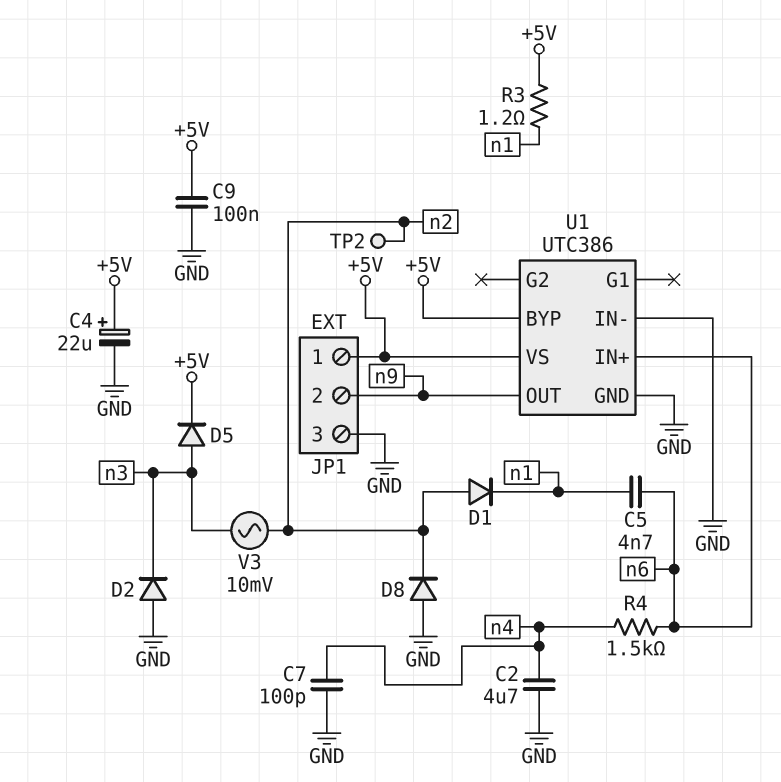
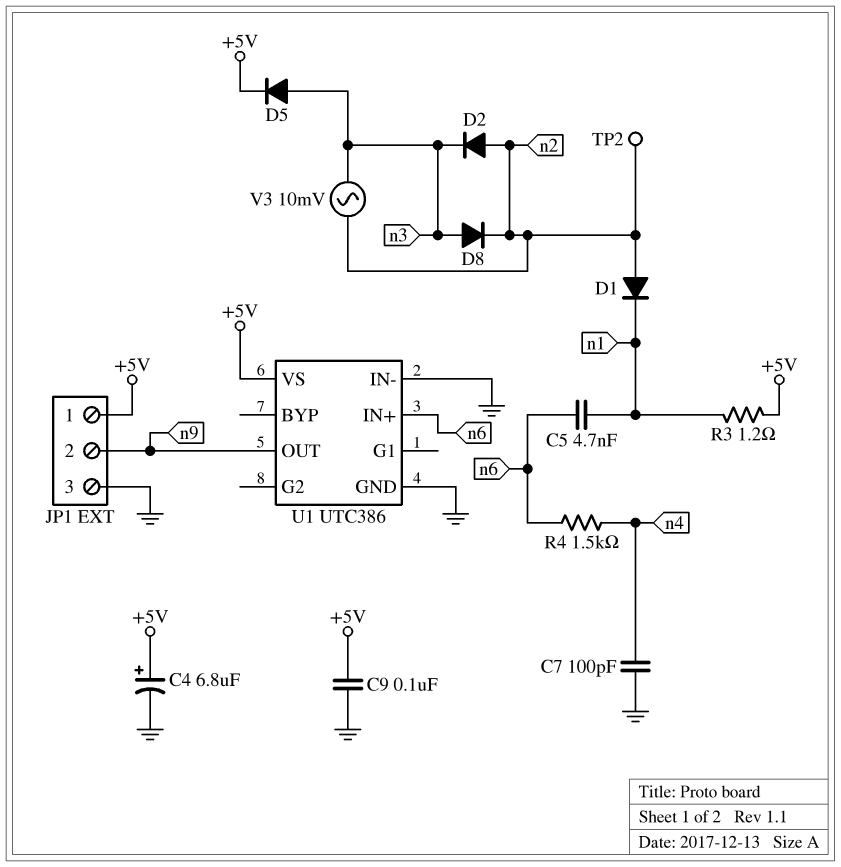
C2: 4.7uF (GND, n4) -> none
C4: 22uF (plus +5V, minus GND) -> 6.8uF (plus +5V, minus GND)
D2: diode (A GND, K n3) -> diode (A n2, K n3)
D8: diode (A GND, K n2) -> diode (A n3, K n2)
U1 pin BYP: +5V -> none

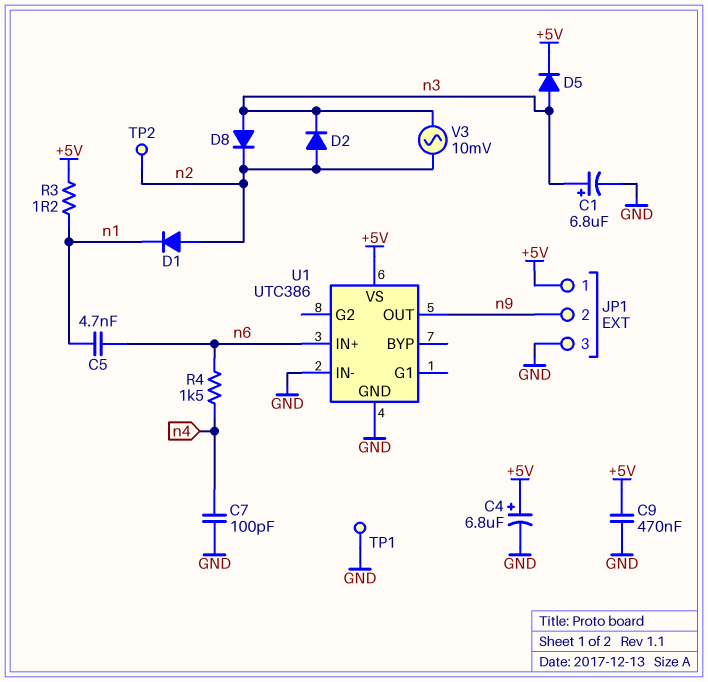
C1: none -> 6.8uF (plus n3, minus GND)
C9: 100nF (+5V, GND) -> 470nF (+5V, GND)
TP1: none -> test point (GND)

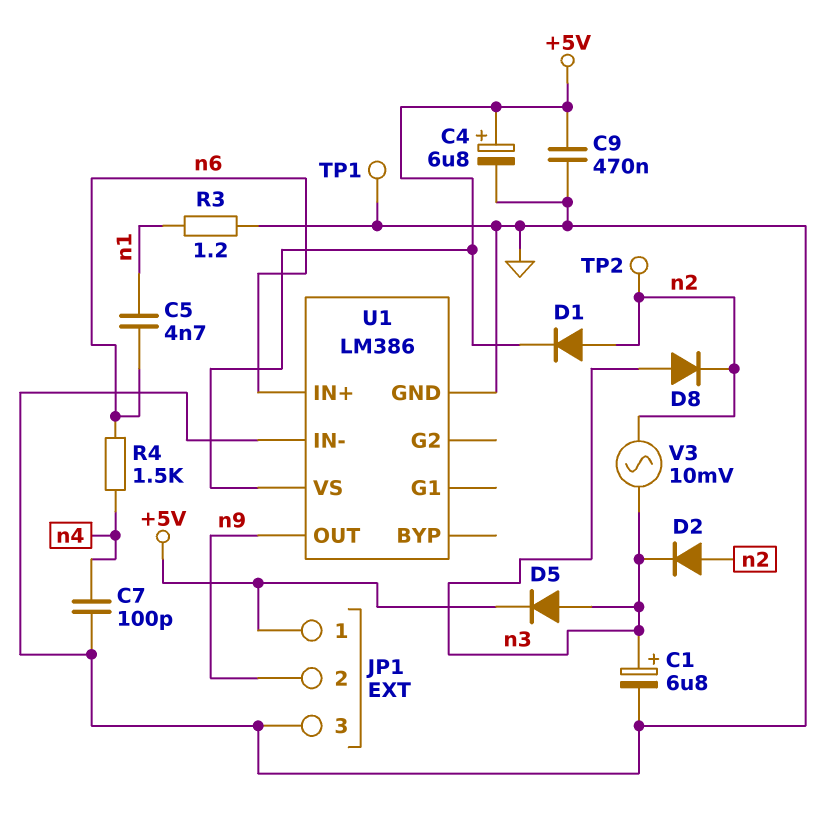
D1: diode (A n2, K n1) -> diode (A n2, K +5V)
R3: 1.2 (+5V, n1) -> 1.2 (GND, n1)
U1: UTC386 -> LM386

